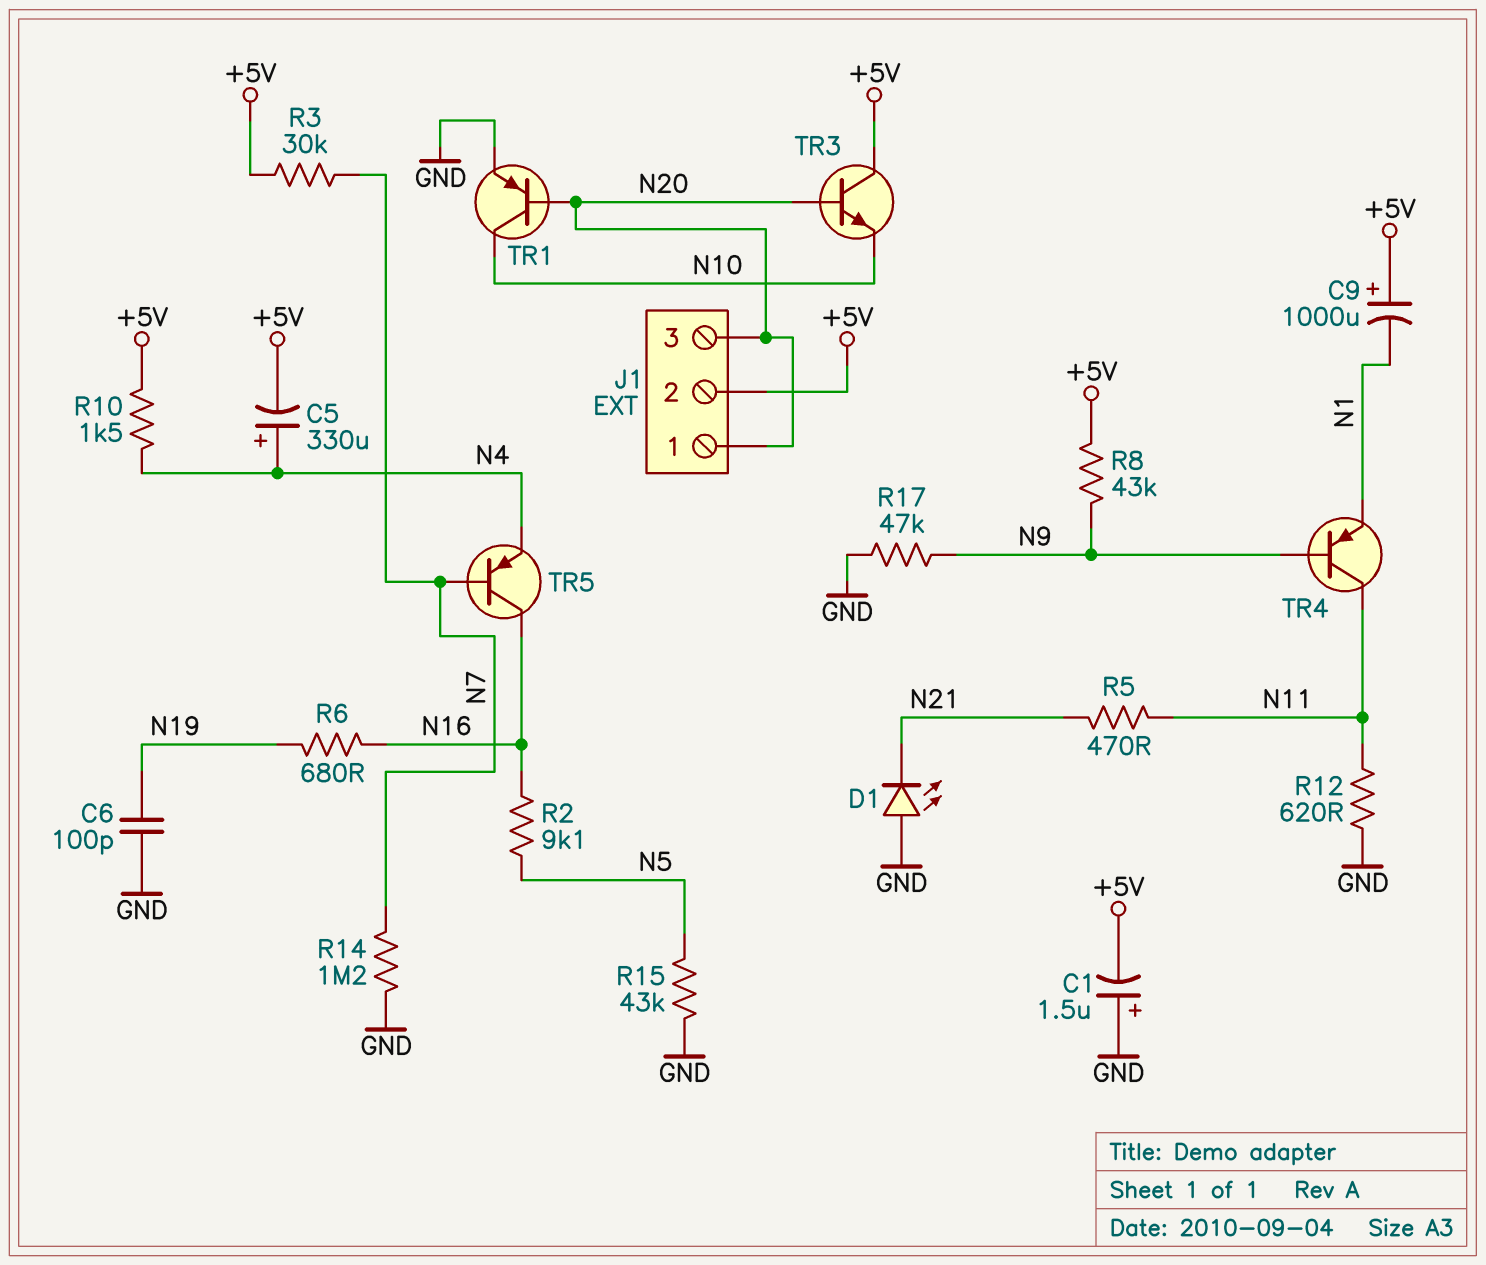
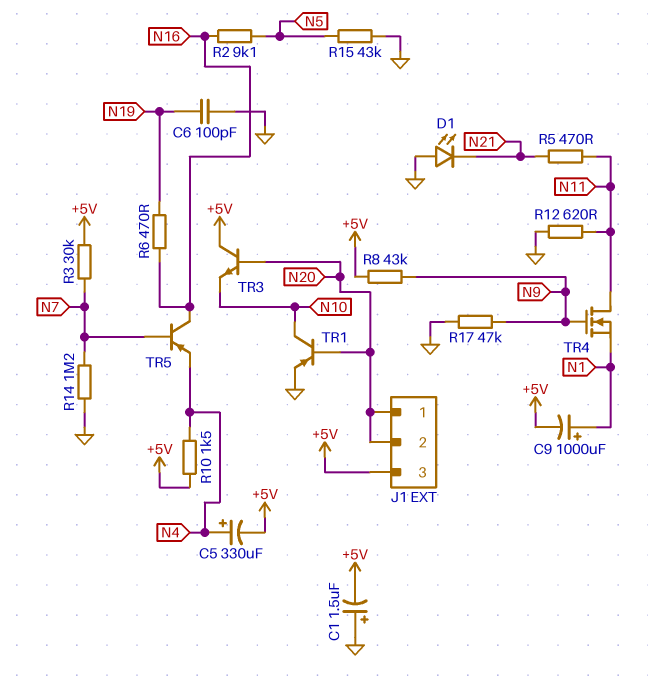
C9: 1000uF (plus +5V, minus N1) -> 1000uF (plus N1, minus +5V)
J1 pin 2: +5V -> N20
J1 pin 3: N20 -> +5V
R6: 680 (N16, N19) -> 470 (N16, N19)
TR4: PNP (B N9, C N11, E N1) -> NMOS (G N9, D N11, S N1)

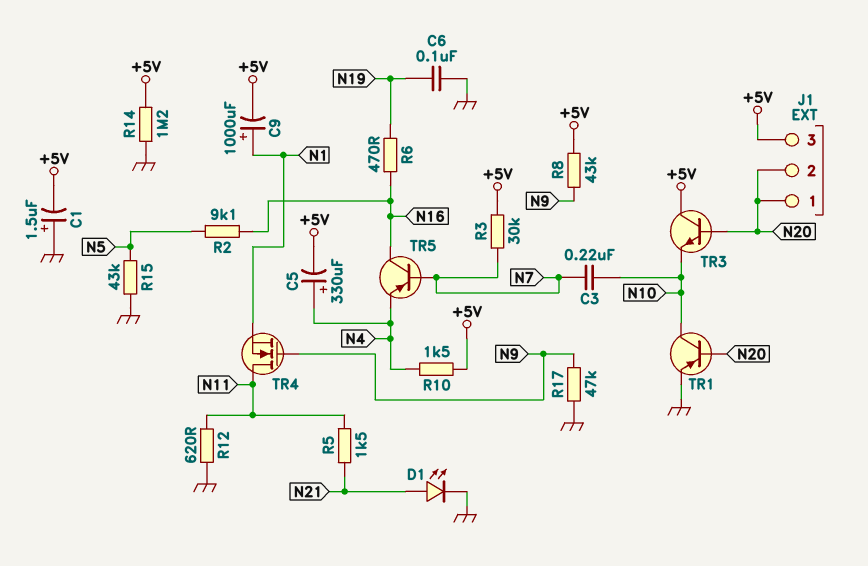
C3: none -> 220nF (N7, N10)
C6: 100pF (GND, N19) -> 100nF (GND, N19)
D1: LED (A GND, K N21) -> LED (A N21, K GND)
R5: 470 (N11, N21) -> 1.5k (N11, N21)
R14: 1.2M (GND, N7) -> 1.2M (+5V, GND)

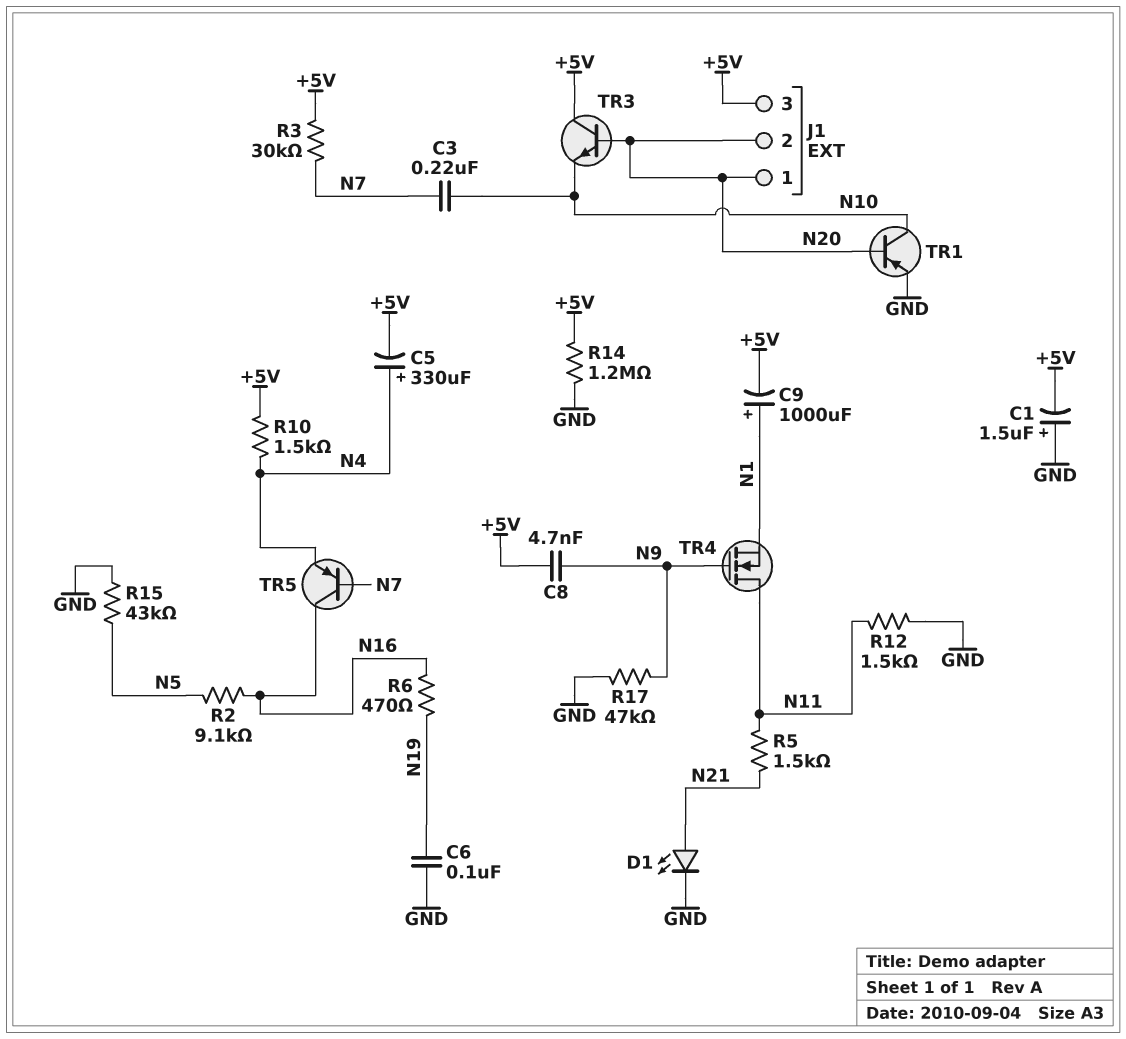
C8: none -> 4.7nF (+5V, N9)
R8: 43k (+5V, N9) -> none
R12: 620 (GND, N11) -> 1.5k (GND, N11)

